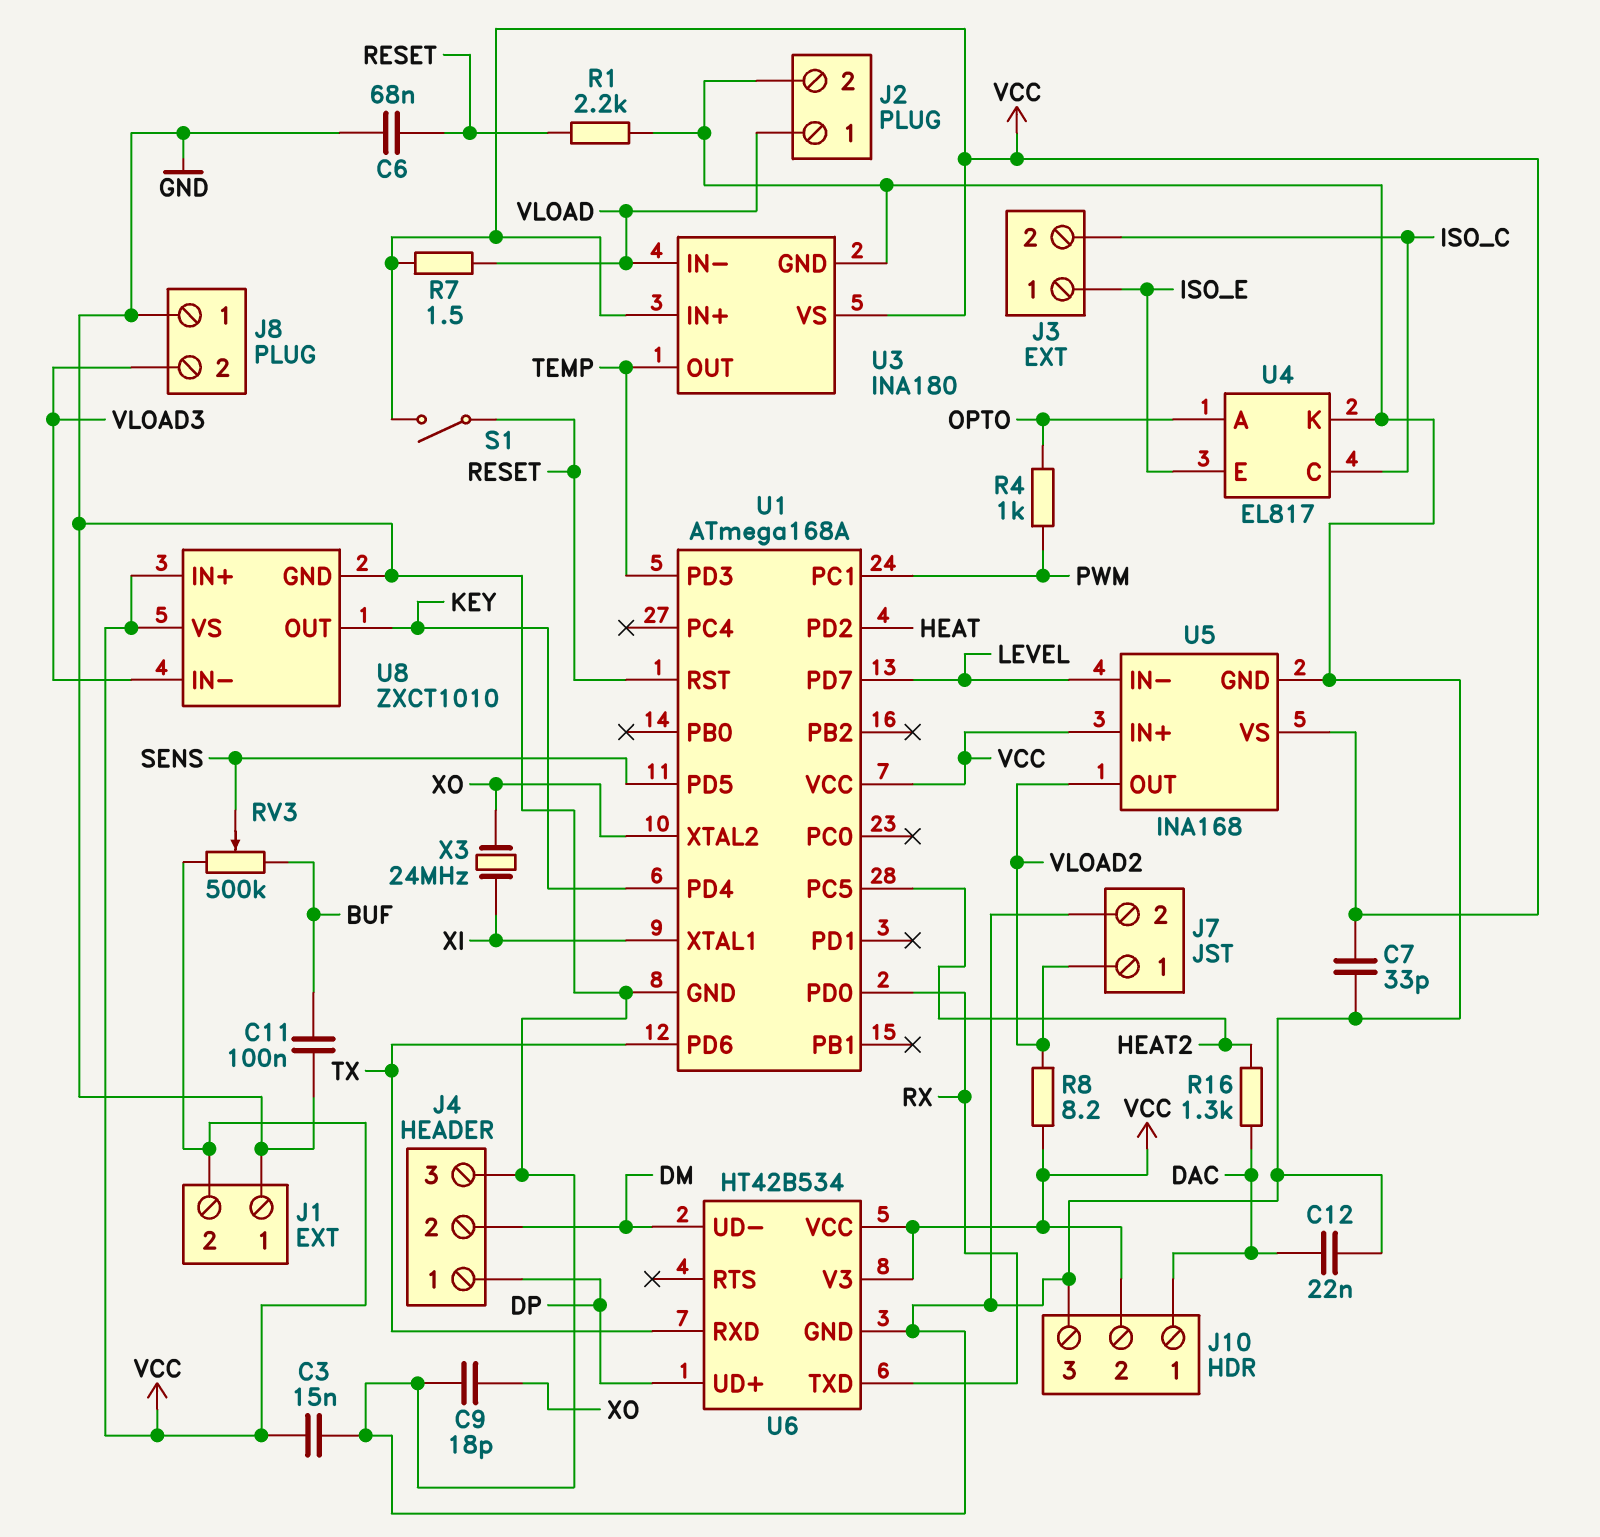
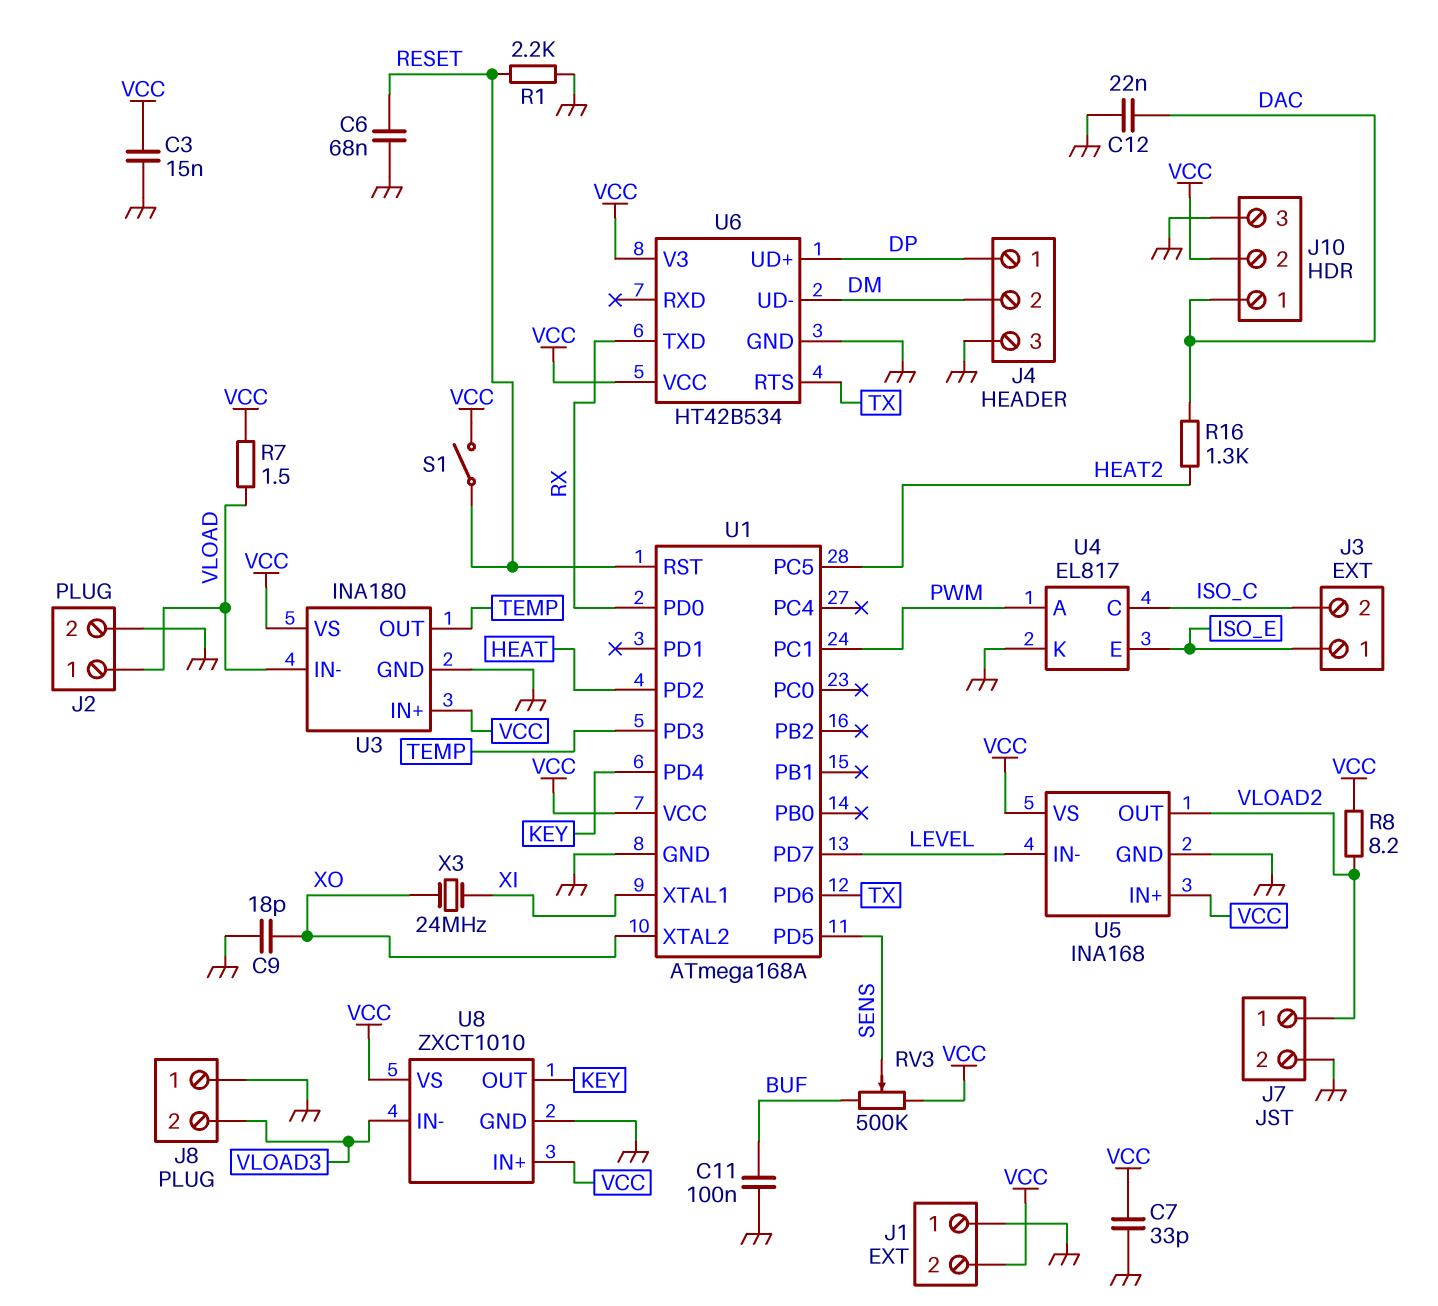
R4: 1k (OPTO, PWM) -> none
U4 pin A: OPTO -> PWM
U6 pin RTS: none -> TX
U6 pin RXD: TX -> none

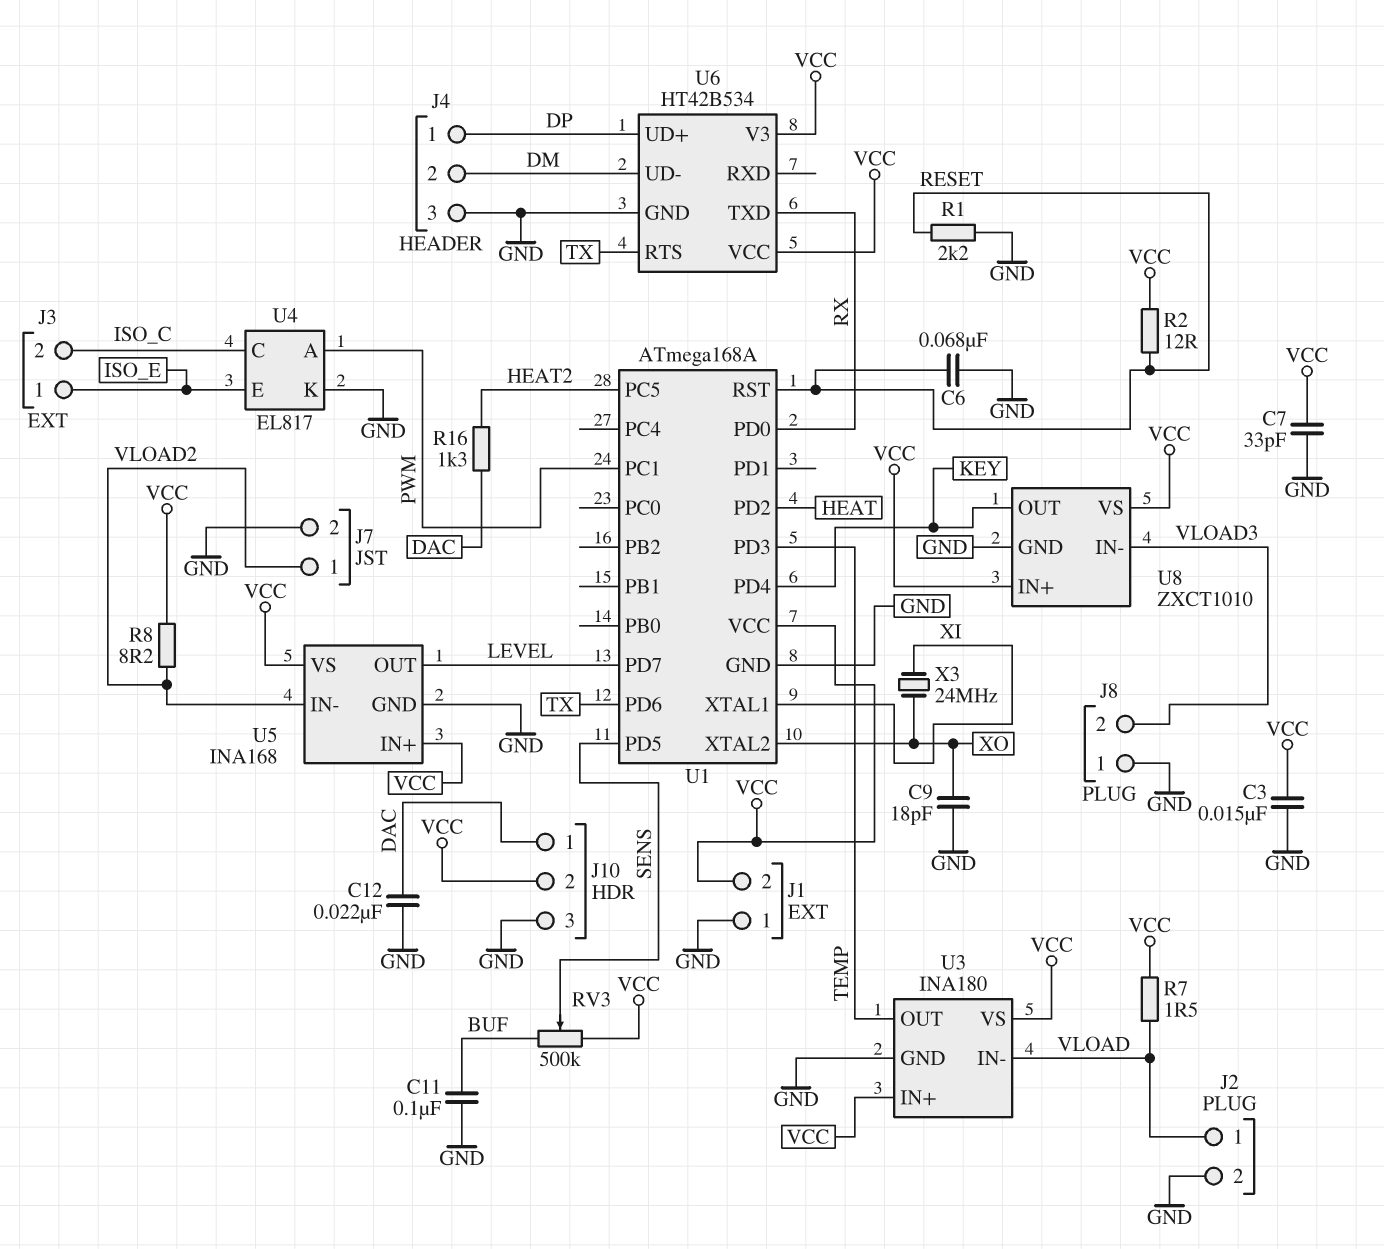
R2: none -> 12 (RESET, VCC)
S1: switch (RESET, VCC) -> none
U5 pin IN-: LEVEL -> VLOAD2
U5 pin OUT: VLOAD2 -> LEVEL

